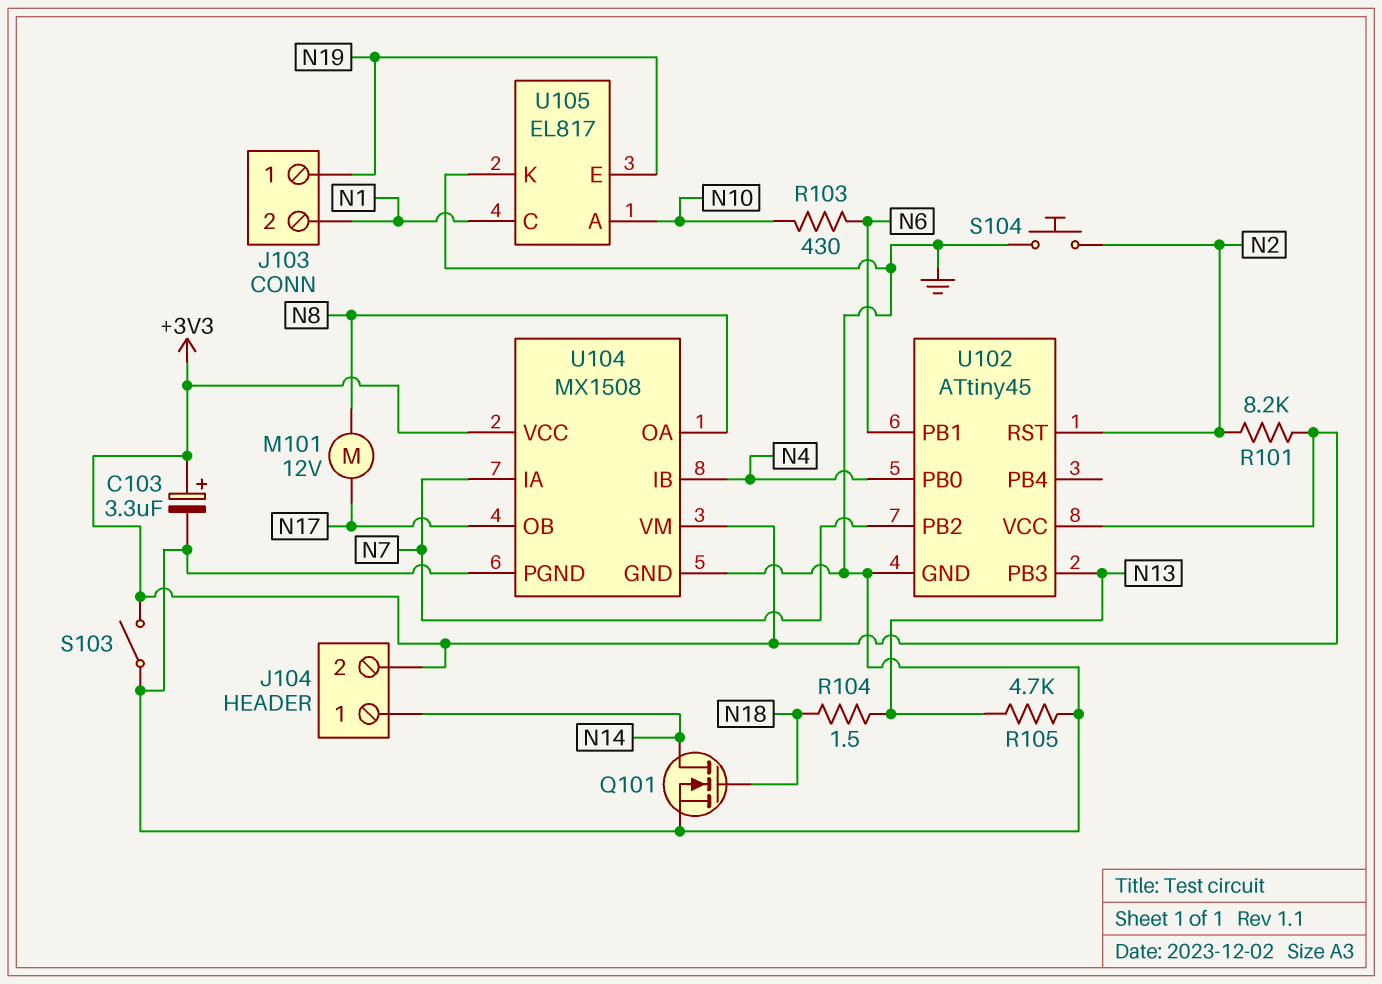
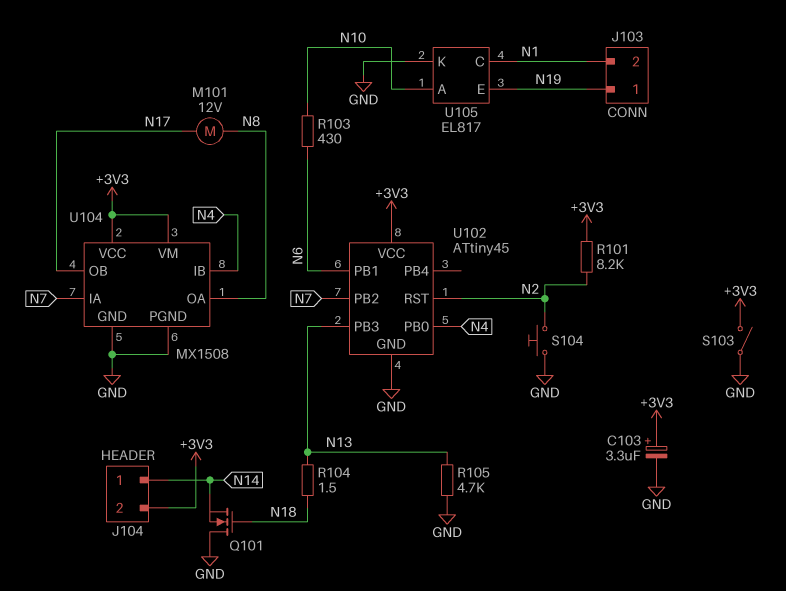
Q101: NMOS (G N18, D N14, S GND) -> NMOS (G N18, D GND, S N14)

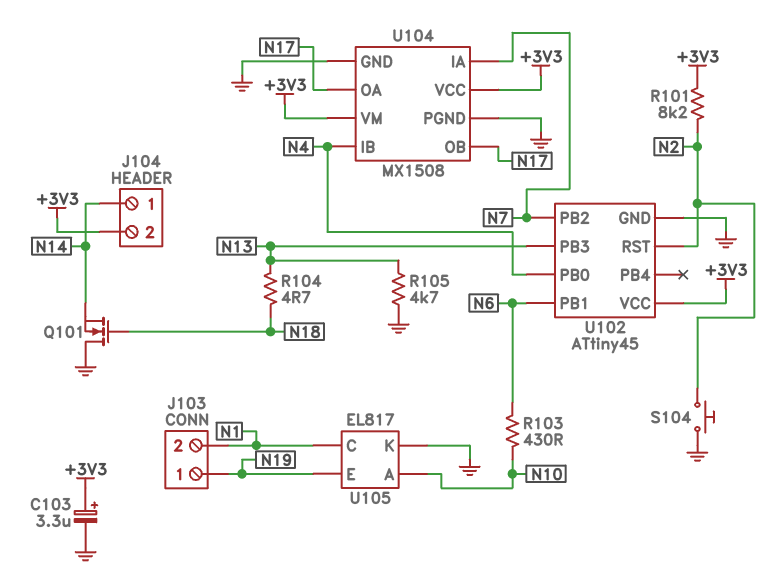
M101: motor 12V (N8, N17) -> none
R104: 1.5 (N13, N18) -> 4.7 (N13, N18)
S103: switch (+3V3, GND) -> none
U104 pin OA: N8 -> N17

